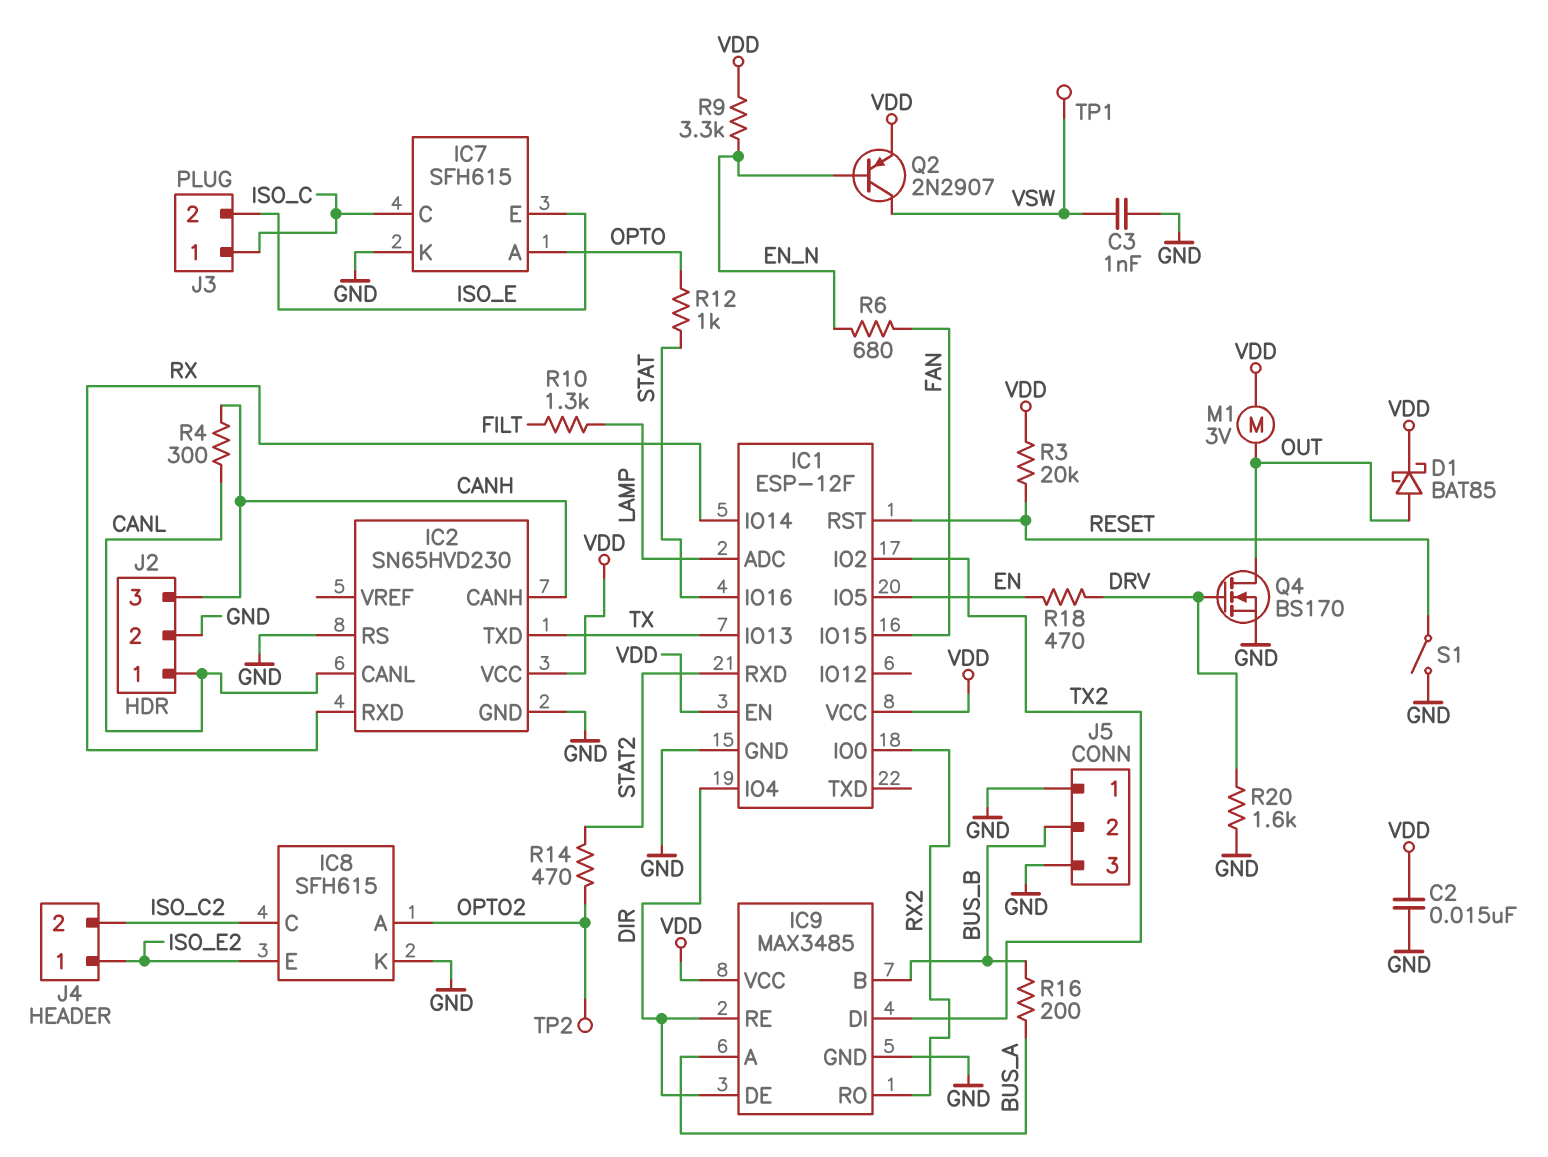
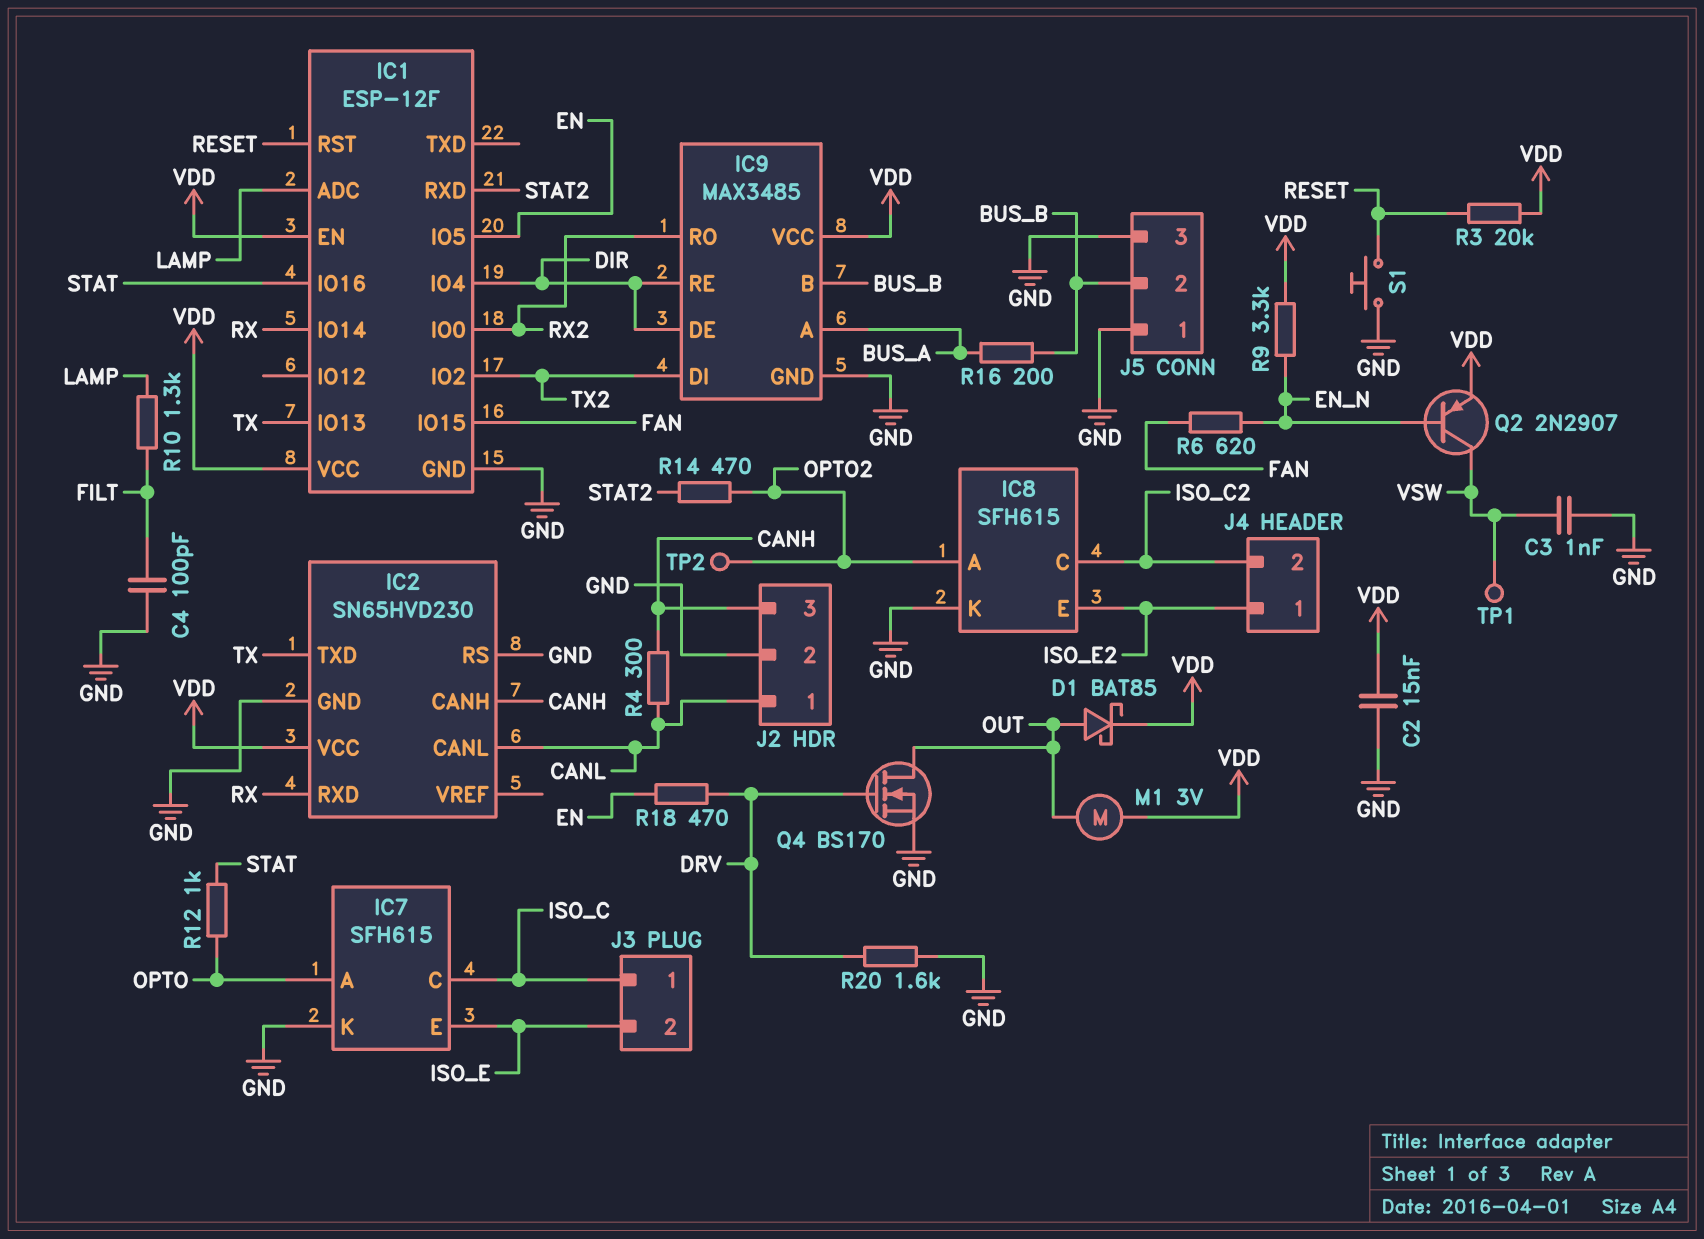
C4: none -> 100pF (FILT, GND)
R6: 680 (EN_N, FAN) -> 620 (EN_N, FAN)
S1: switch (GND, RESET) -> button (GND, RESET)

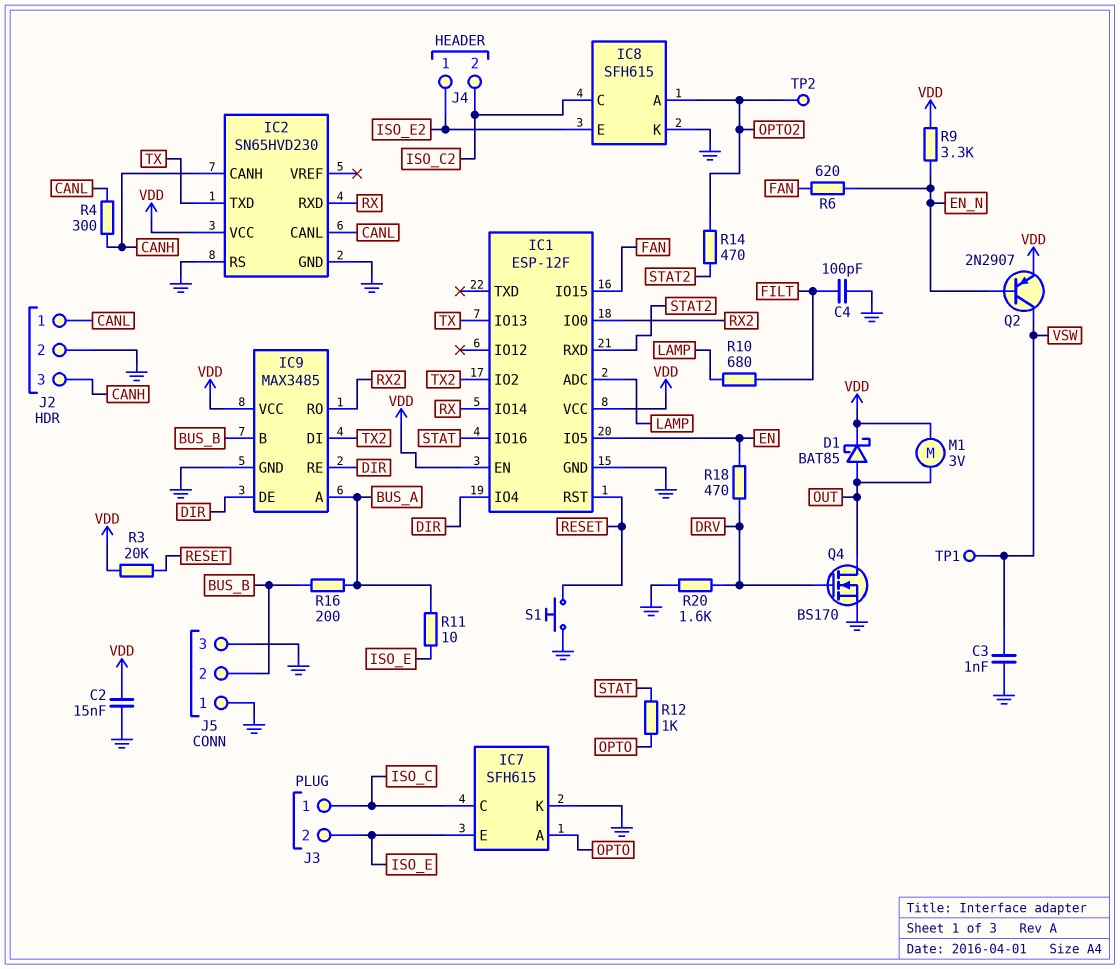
R10: 1.3k (FILT, LAMP) -> 680 (FILT, LAMP)
R11: none -> 10 (BUS_A, ISO_E)

